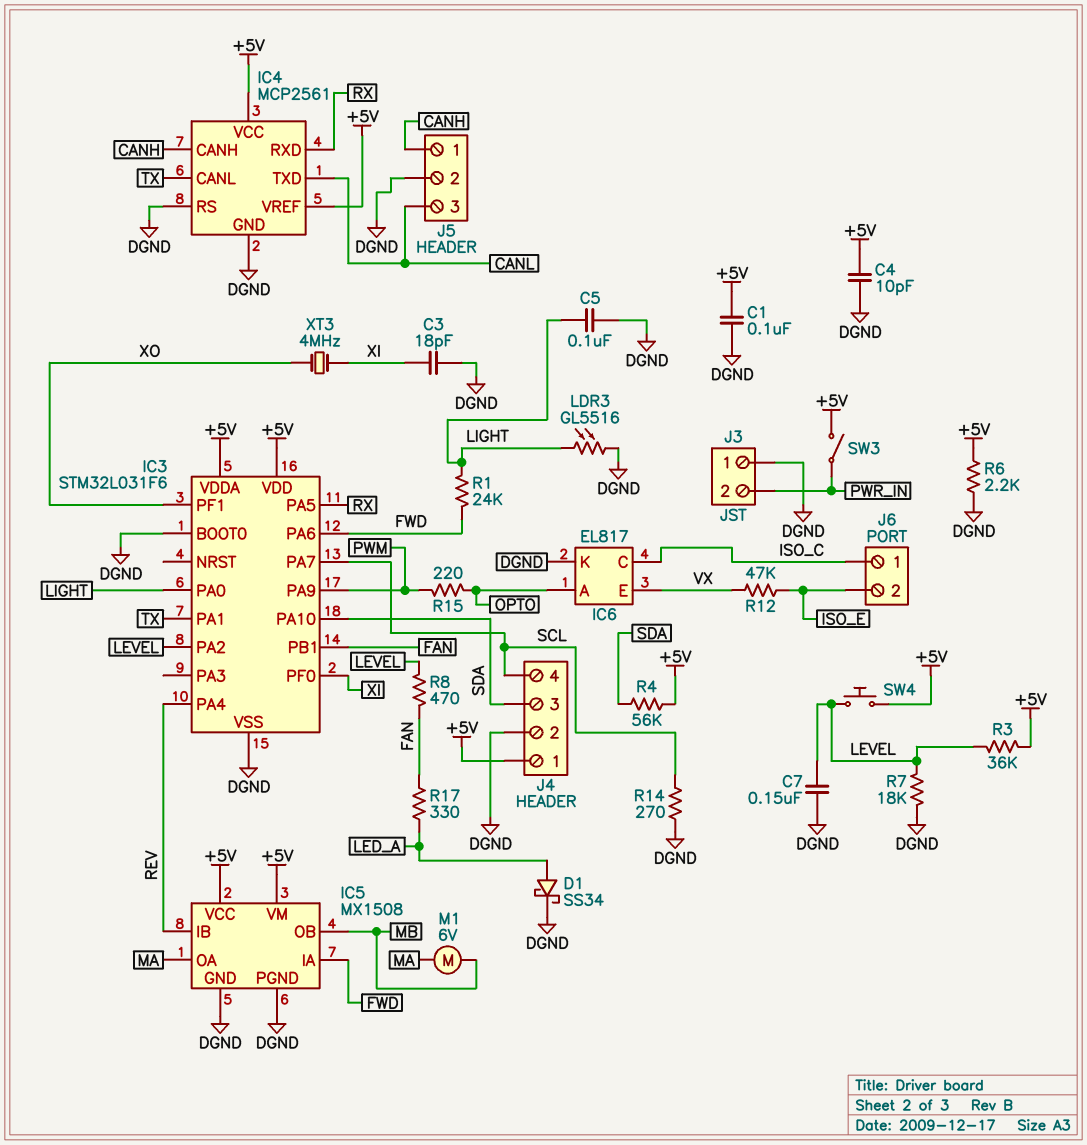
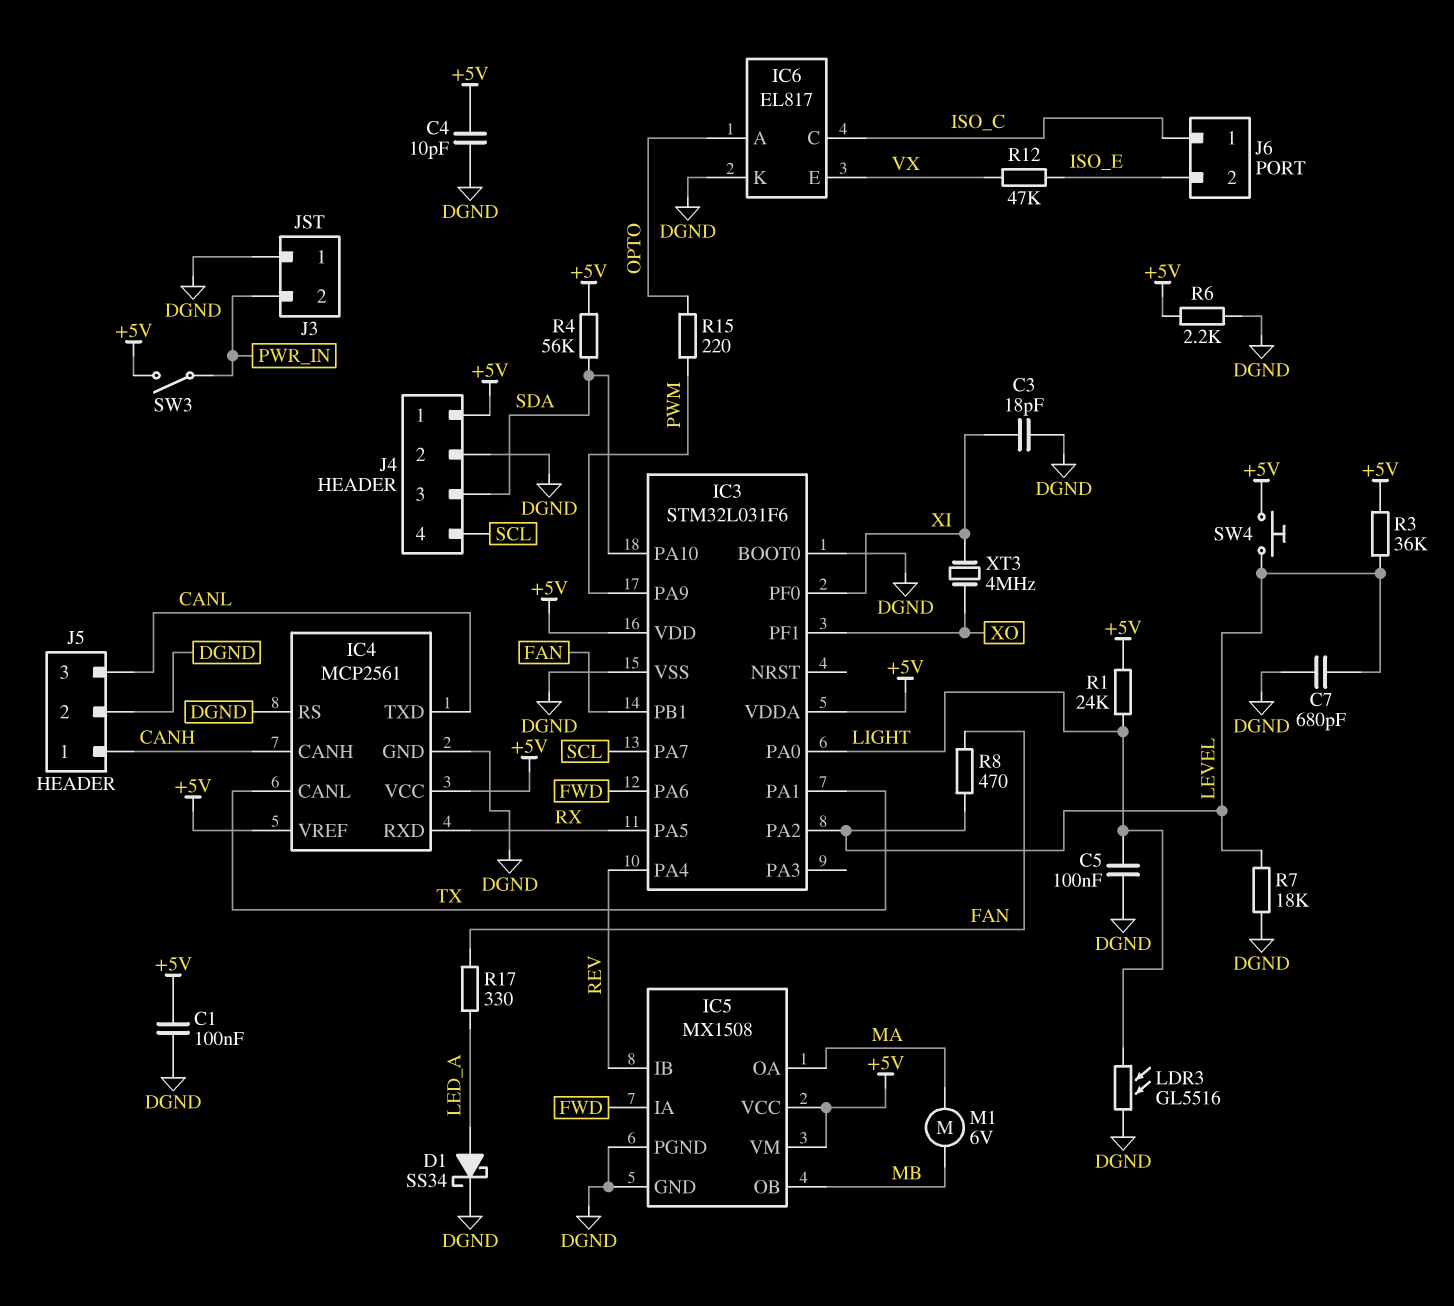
C7: 150nF (DGND, LEVEL) -> 680pF (DGND, LEVEL)
R1: 24k (FWD, LIGHT) -> 24k (+5V, LIGHT)
R14: 270 (DGND, SCL) -> none

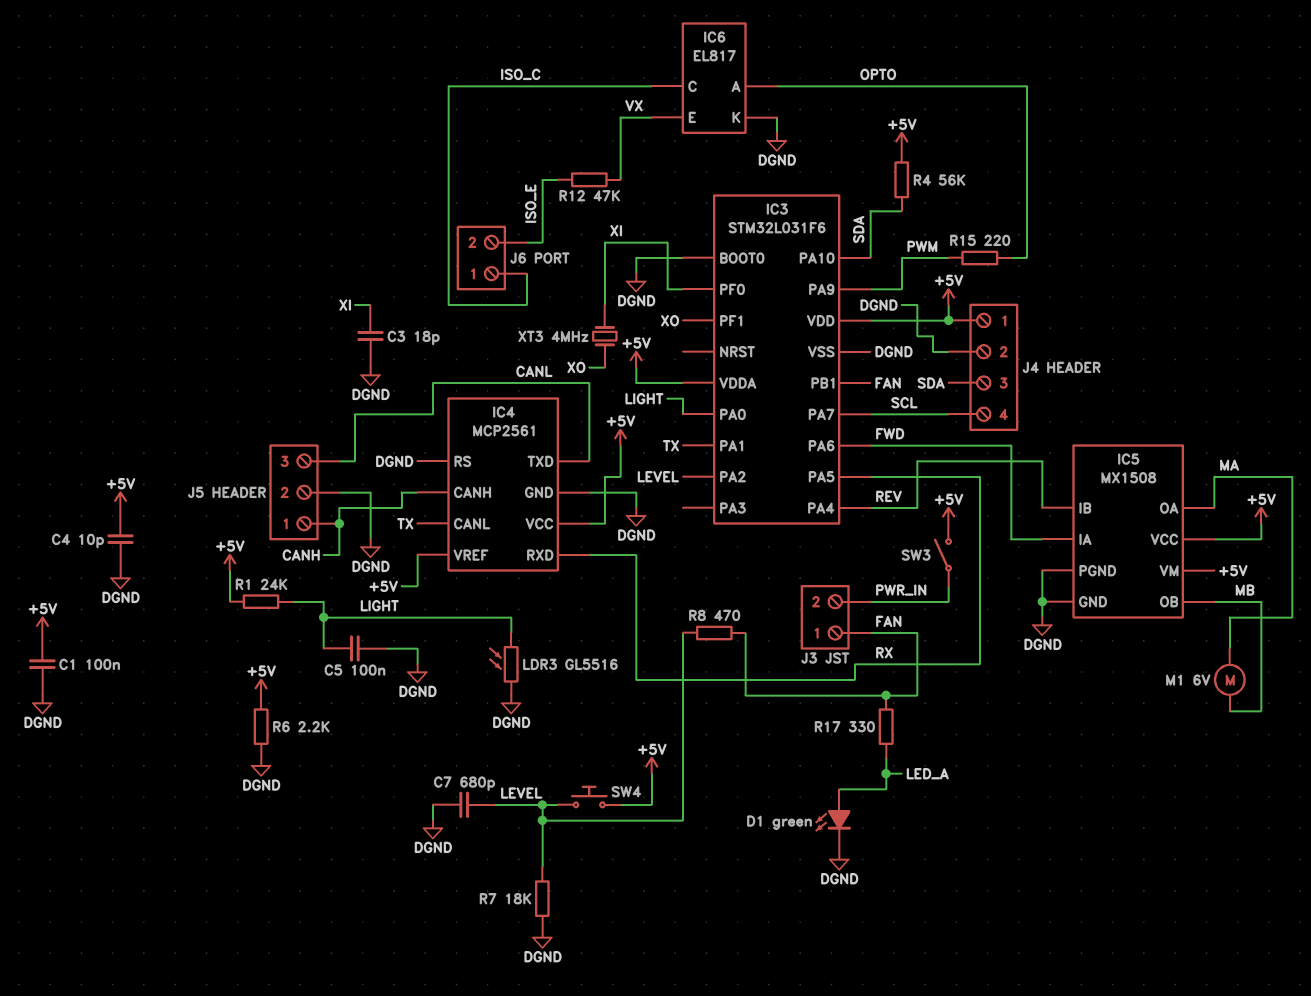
D1: schottky SS34 (A LED_A, K DGND) -> LED green (A LED_A, K DGND)
J3 pin 1: DGND -> FAN
R3: 36k (+5V, LEVEL) -> none

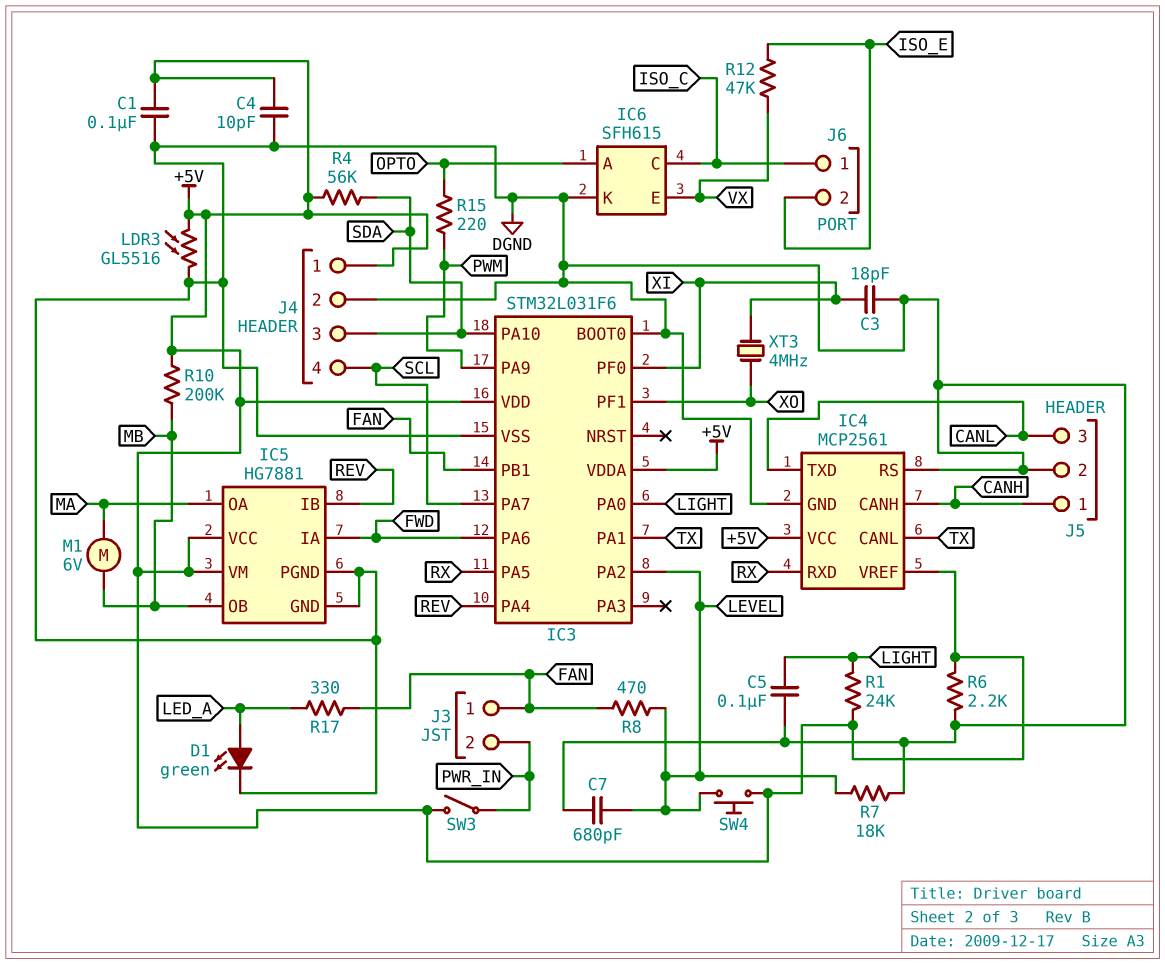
IC5: MX1508 -> HG7881
IC6: EL817 -> SFH615
LDR3: GL5516 (DGND, LIGHT) -> GL5516 (+5V, DGND)
R10: none -> 200k (+5V, MB)

